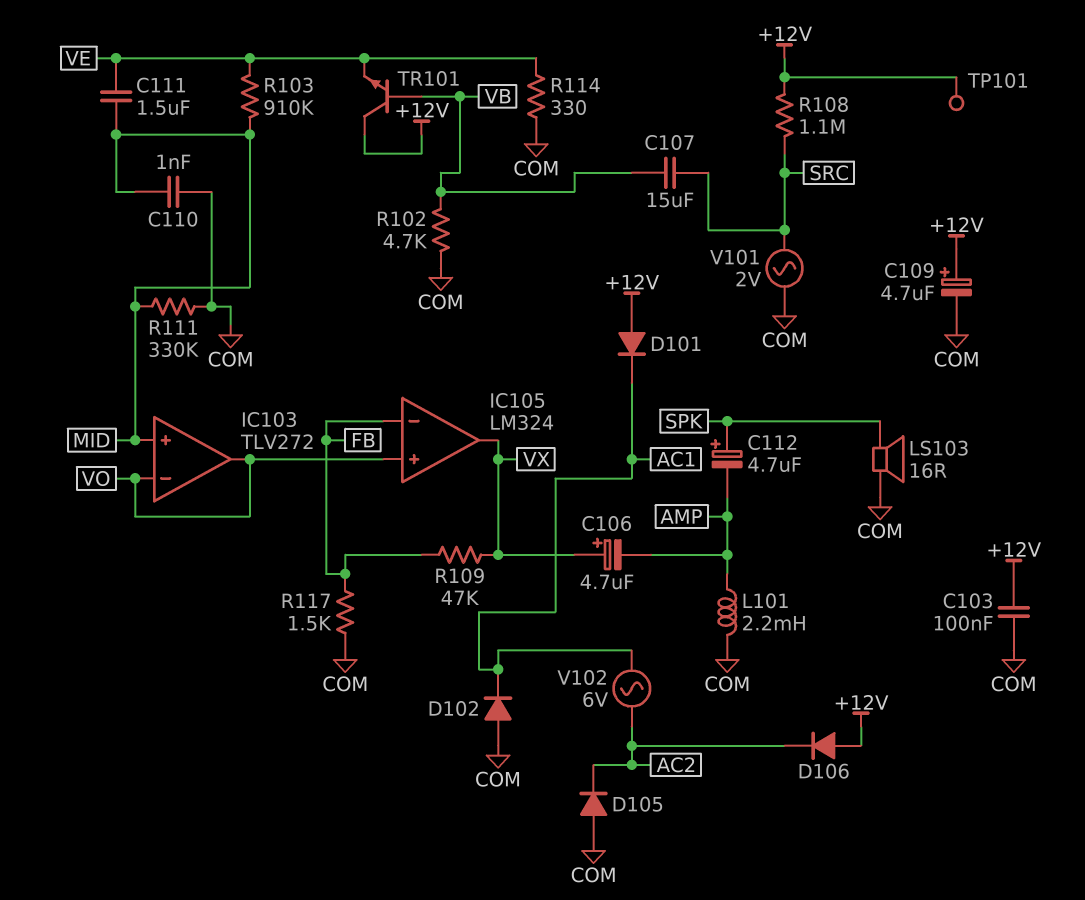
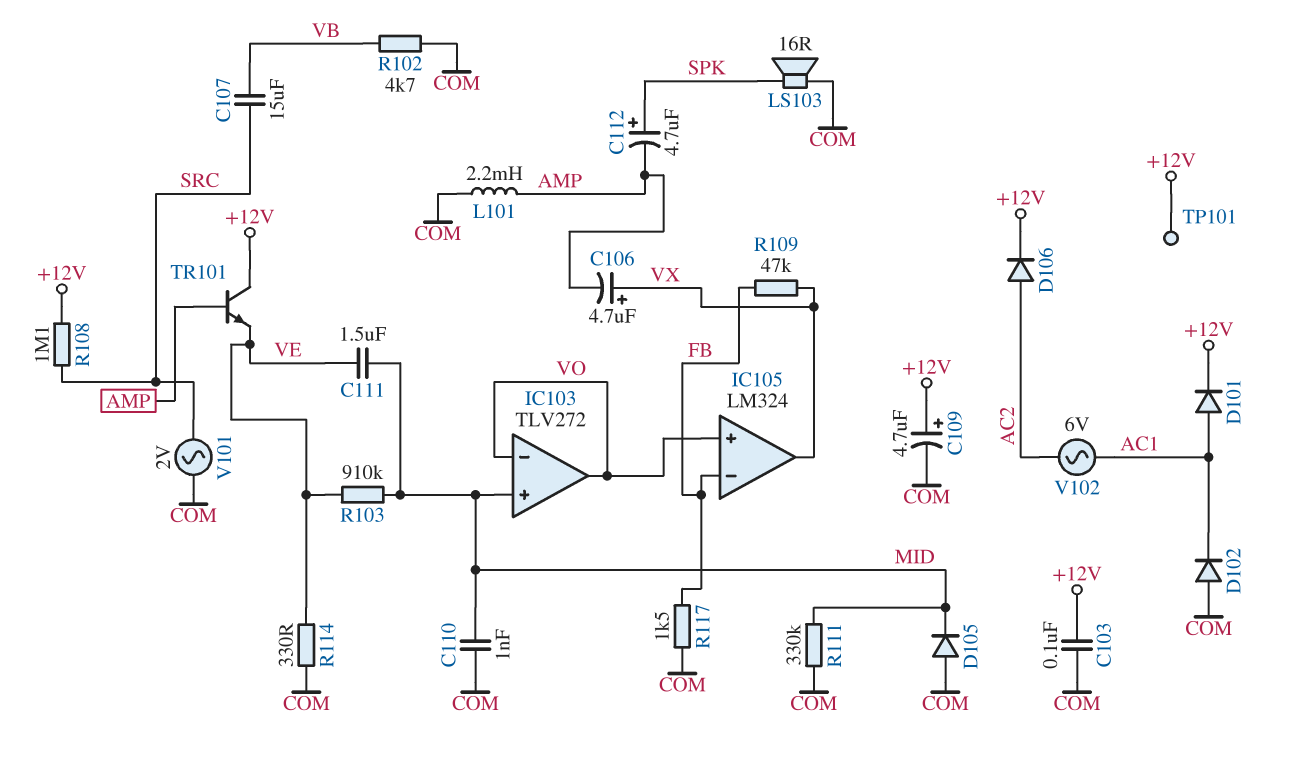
D101: diode (A +12V, K AC1) -> diode (A AC1, K +12V)
D105: diode (A COM, K AC2) -> diode (A COM, K MID)
D106: diode (A +12V, K AC2) -> diode (A AC2, K +12V)
TR101: NPN (B VB, C +12V, E VE) -> NPN (B AMP, C +12V, E VE)

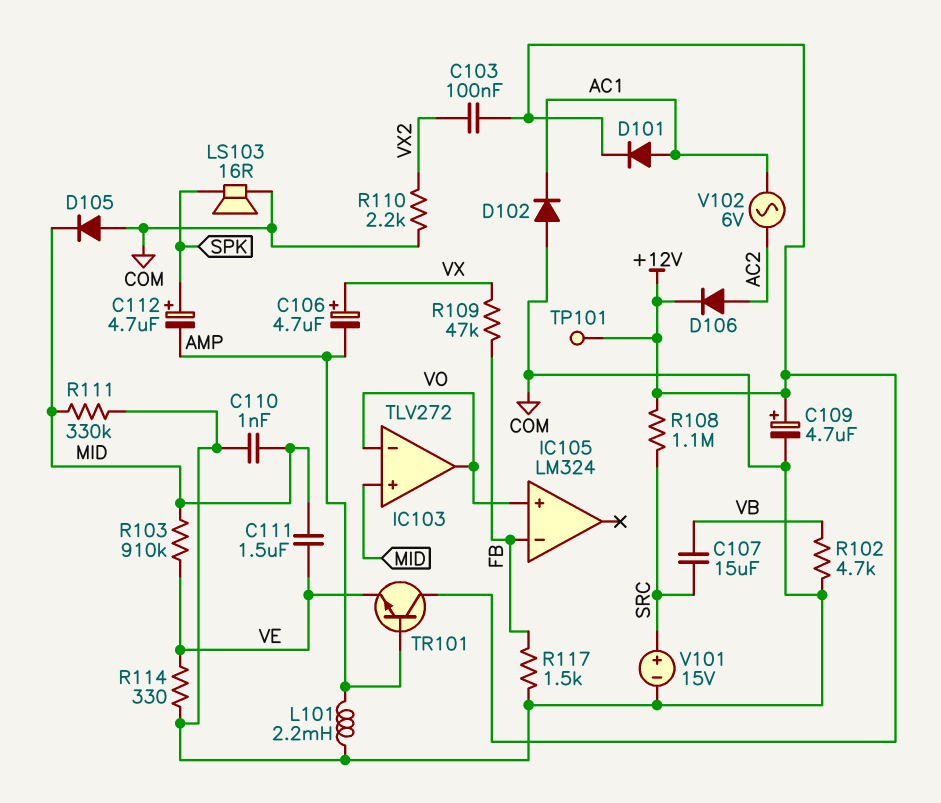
C103: 100nF (+12V, COM) -> 100nF (+12V, VX2)
IC105 pin out: VX -> none
R110: none -> 2.2k (COM, VX2)
V101: AC 2V (COM, SRC) -> 15V (plus SRC, minus COM)

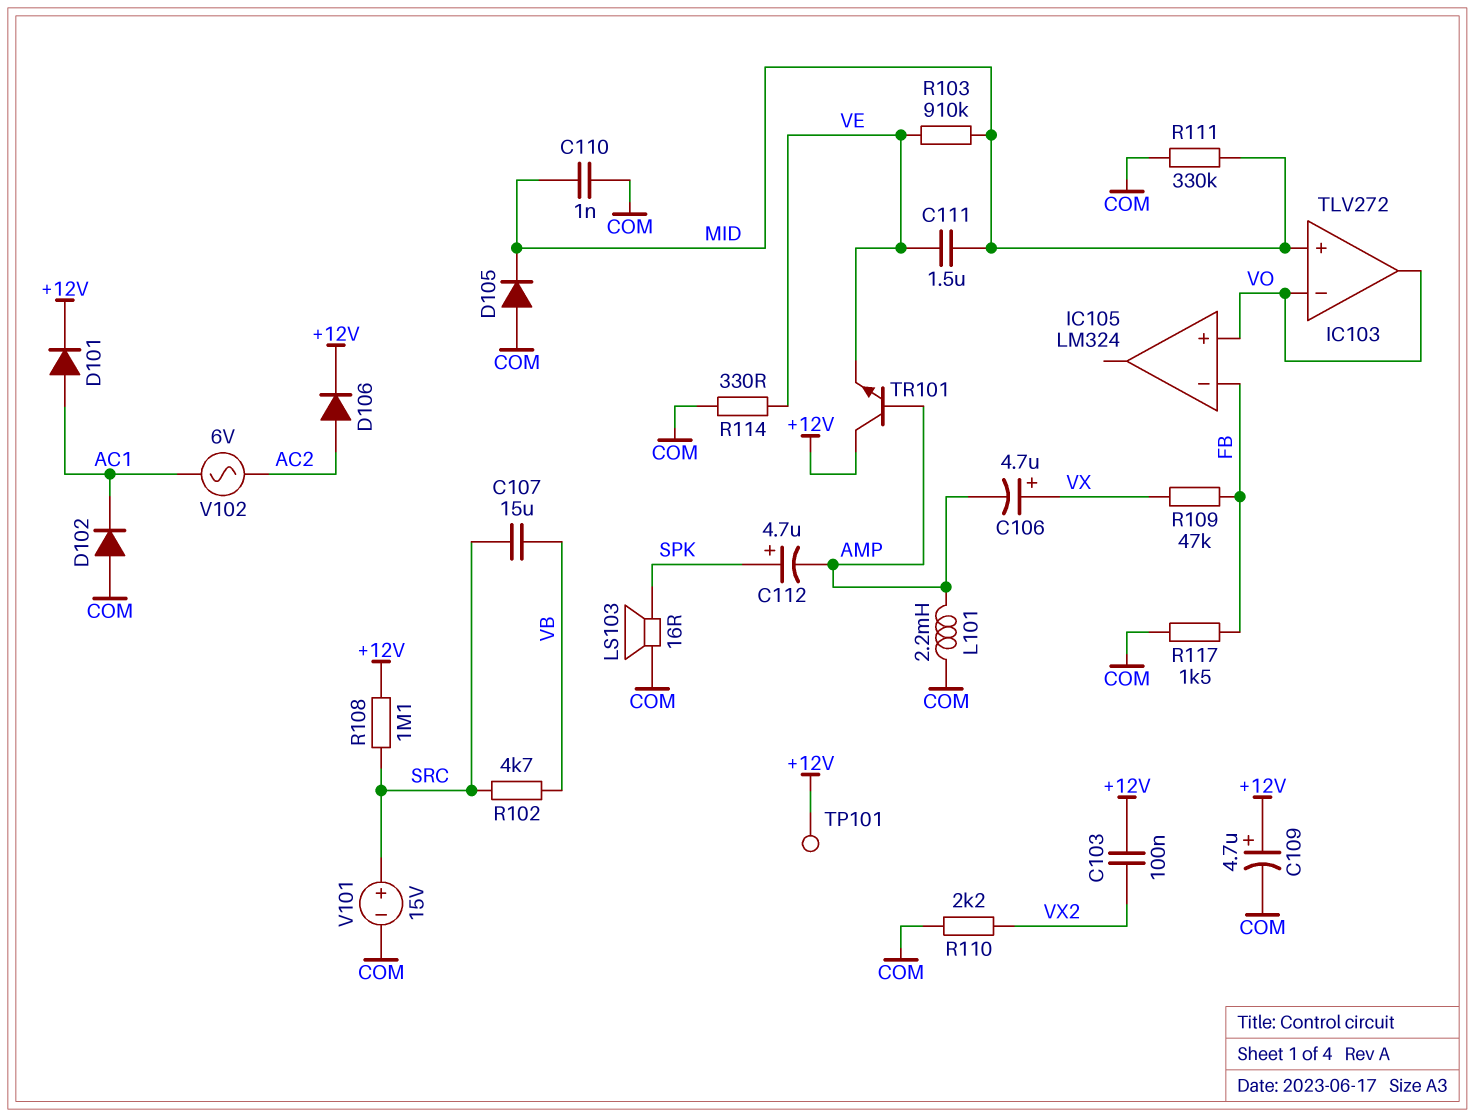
R102: 4.7k (COM, VB) -> 4.7k (SRC, VB)

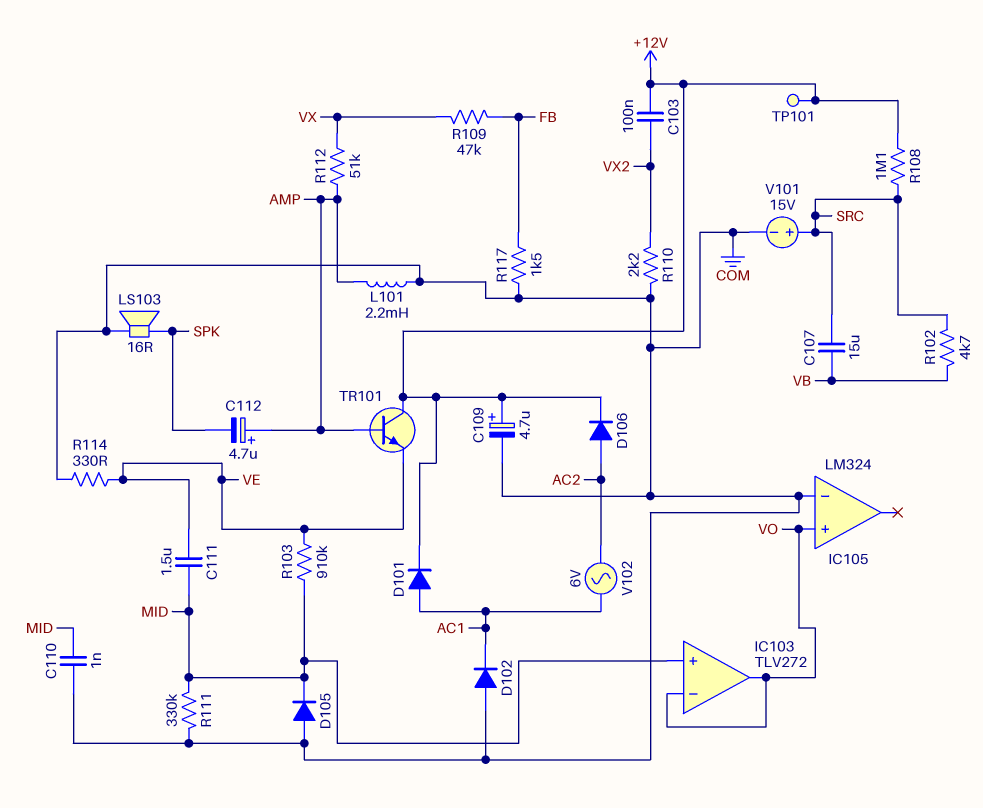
C106: 4.7uF (plus VX, minus AMP) -> none
C112: 4.7uF (plus SPK, minus AMP) -> 4.7uF (plus AMP, minus SPK)
IC105 pin in-: FB -> COM
R112: none -> 51k (AMP, VX)

